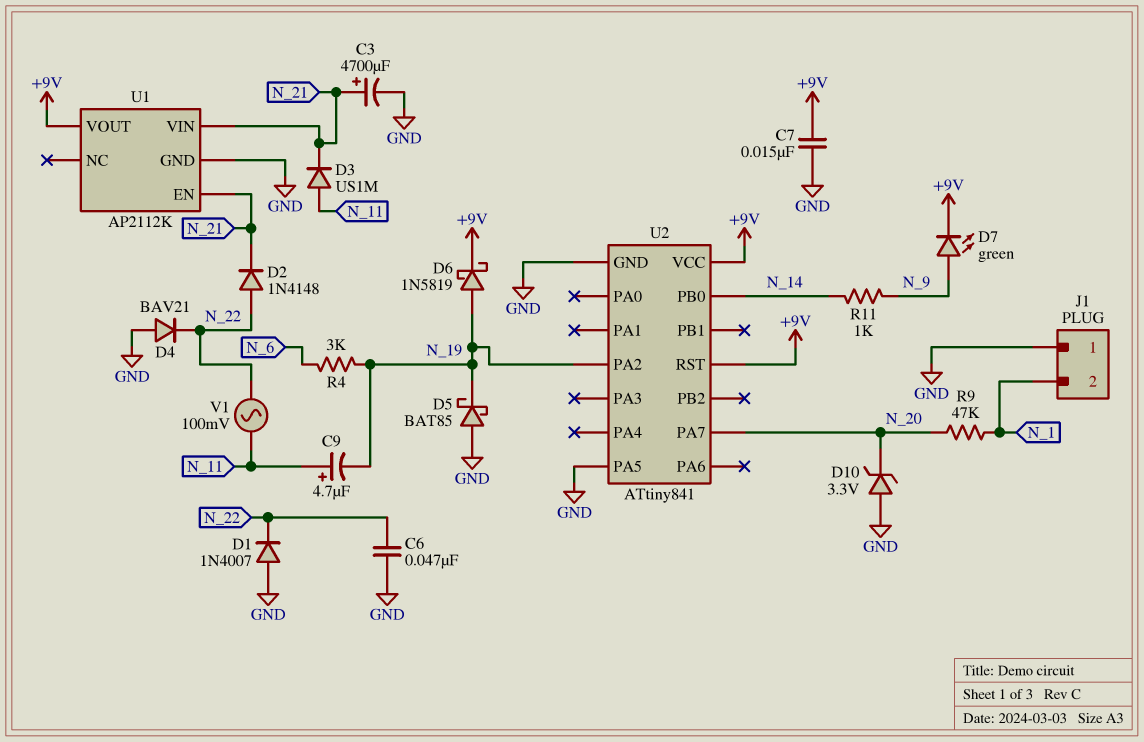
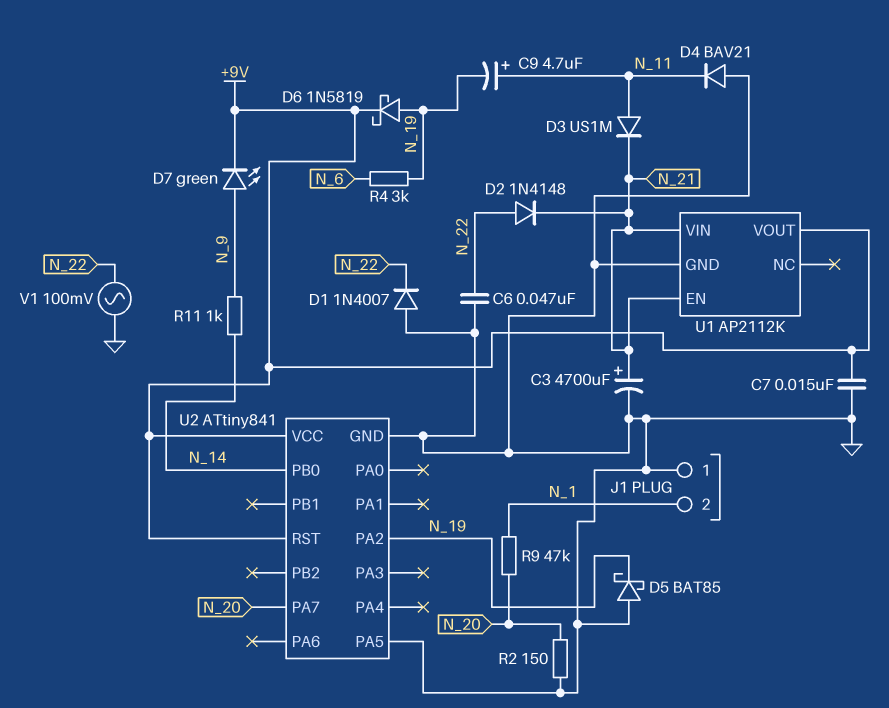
D4: diode BAV21 (A GND, K N_22) -> diode BAV21 (A GND, K N_11)
D10: zener 3.3V (A GND, K N_20) -> none
R2: none -> 150 (GND, N_20)
V1: AC 100mV (N_11, N_22) -> AC 100mV (GND, N_22)

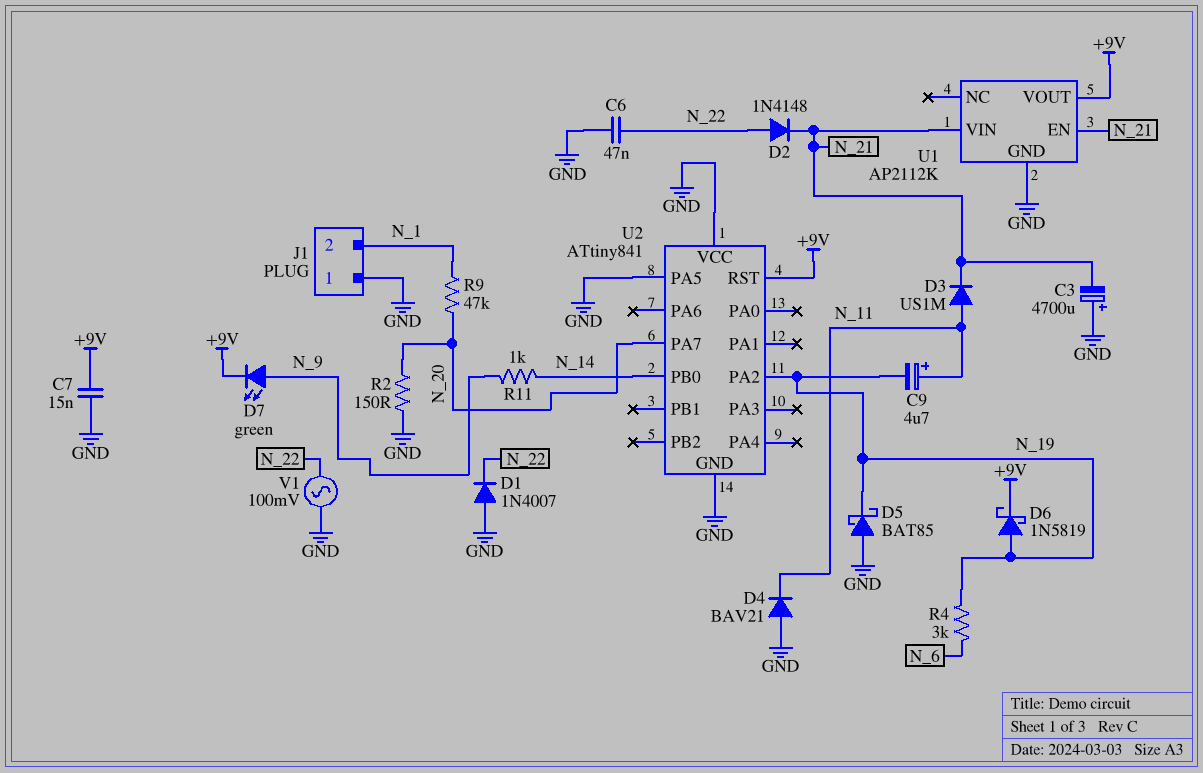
C3: 4700uF (plus N_21, minus GND) -> 4700uF (plus GND, minus N_21)
U2 pin VCC: +9V -> GND

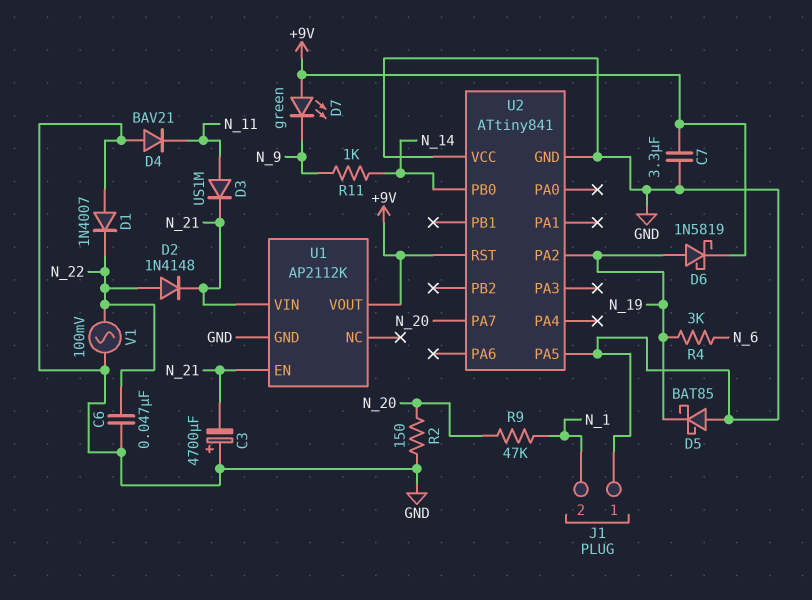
C7: 15nF (+9V, GND) -> 3.3uF (+9V, GND)
C9: 4.7uF (plus N_11, minus N_19) -> none
D7: LED green (A N_9, K +9V) -> LED green (A +9V, K N_9)

